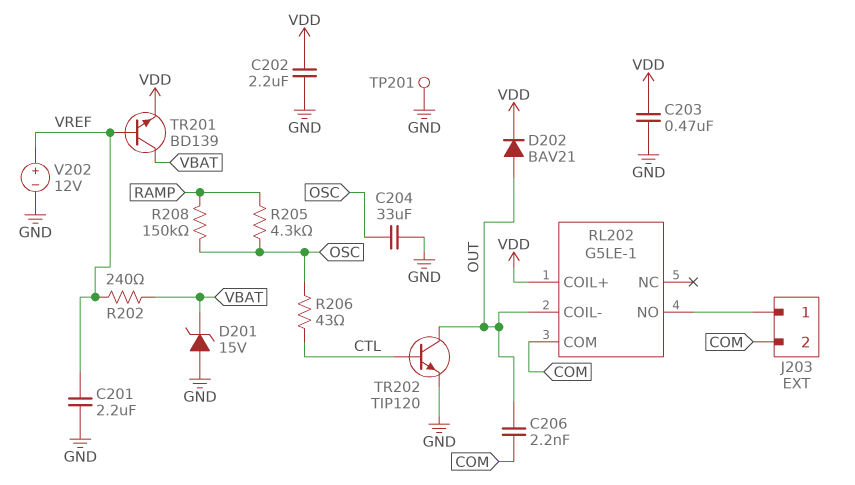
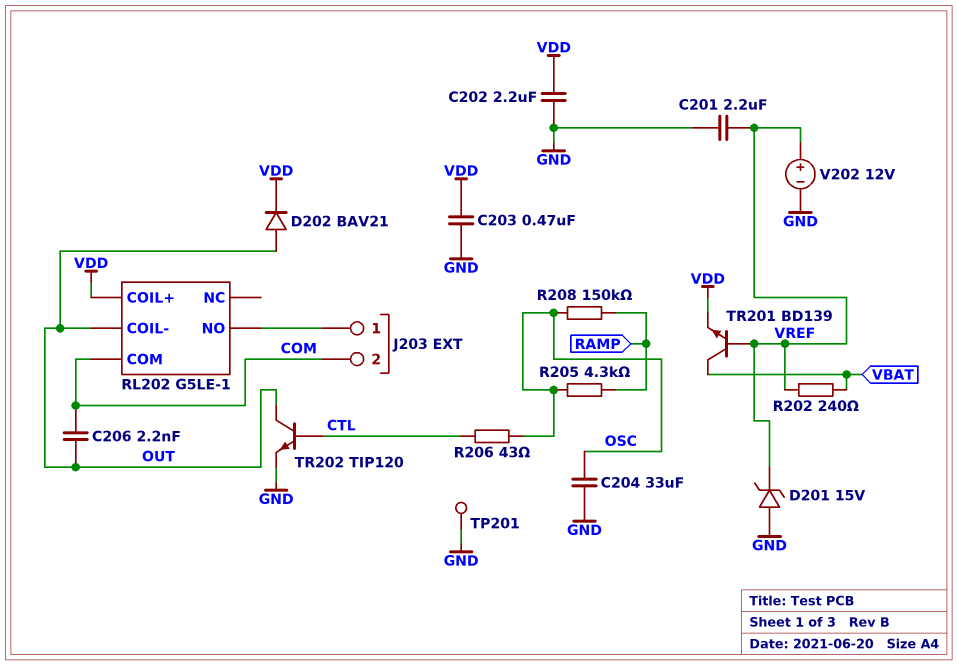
D201: zener 15V (A GND, K VBAT) -> zener 15V (A GND, K VREF)

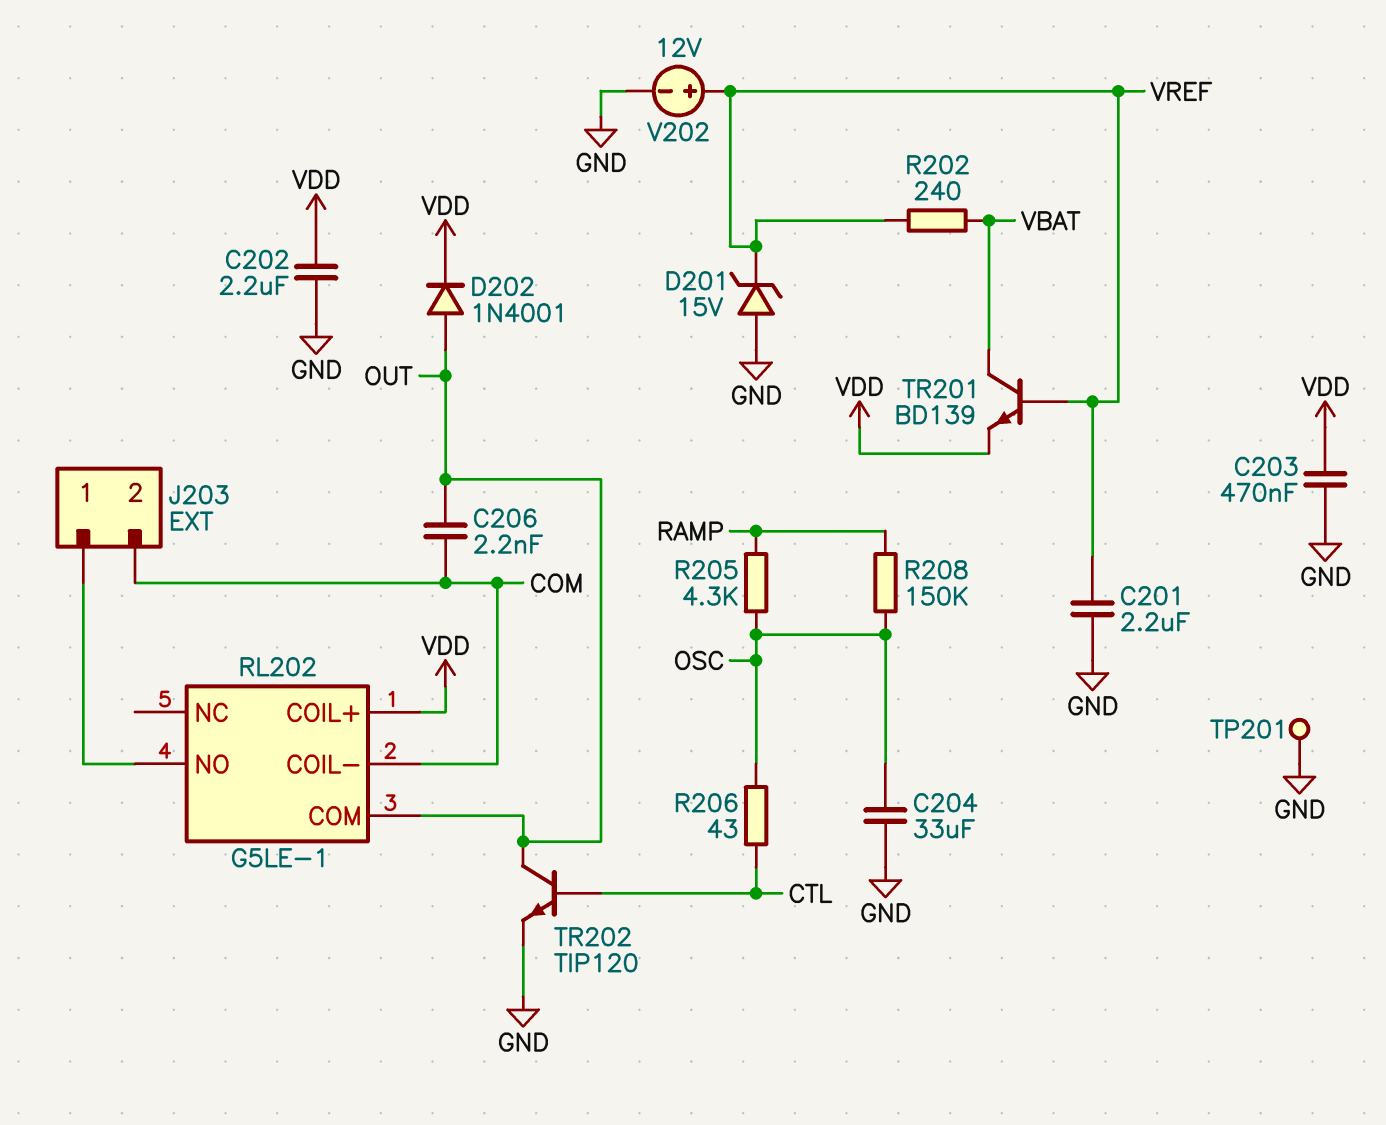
D202: diode BAV21 (A OUT, K VDD) -> diode 1N4001 (A OUT, K VDD)
RL202 pin COIL-: OUT -> COM
RL202 pin COM: COM -> OUT

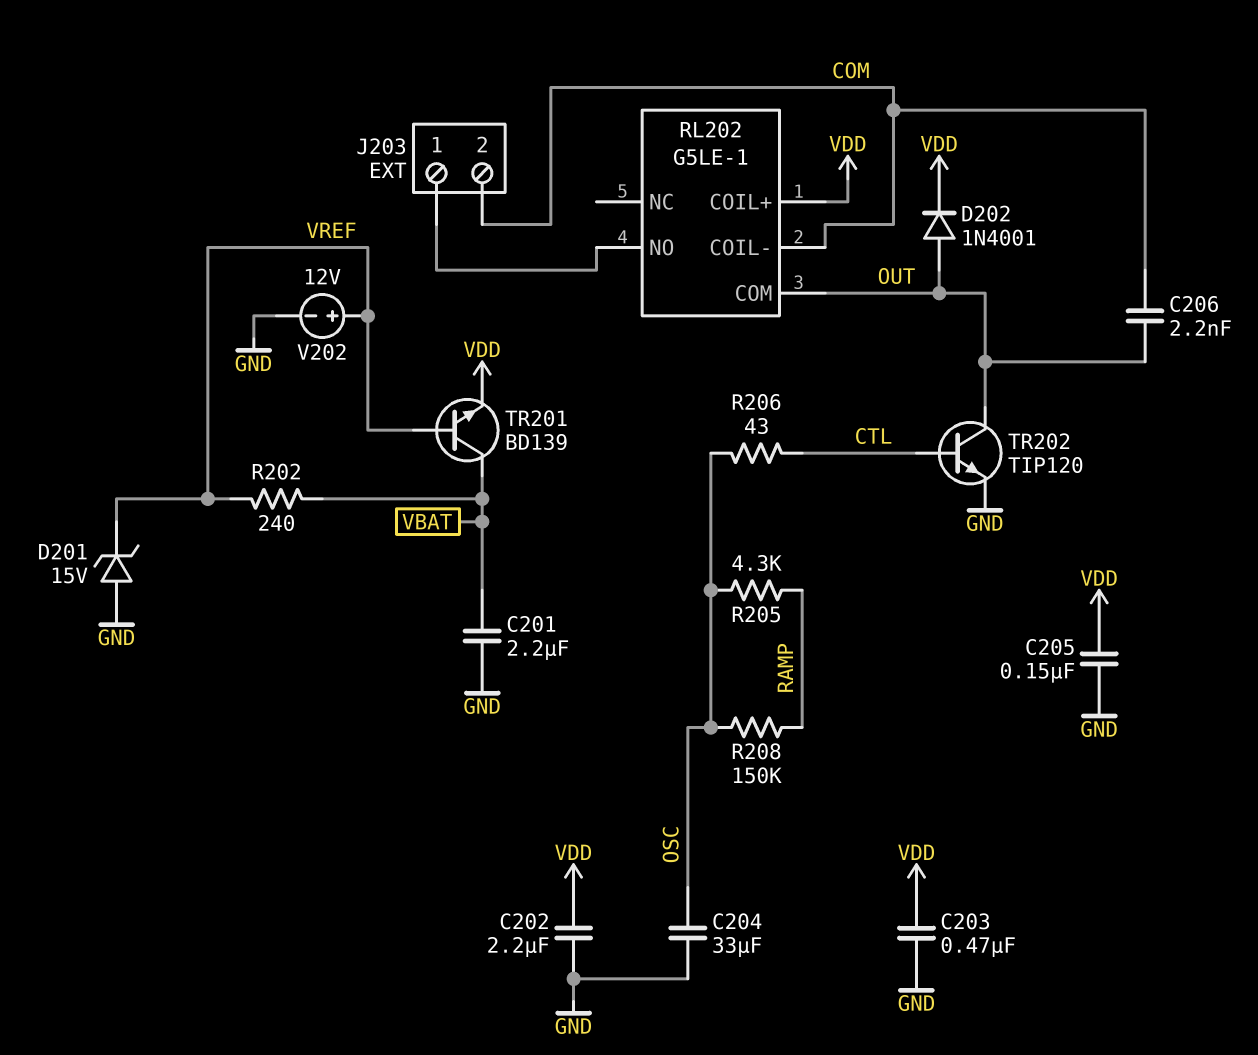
C201: 2.2uF (GND, VREF) -> 2.2uF (GND, VBAT)
C205: none -> 150nF (GND, VDD)
TP201: test point (GND) -> none

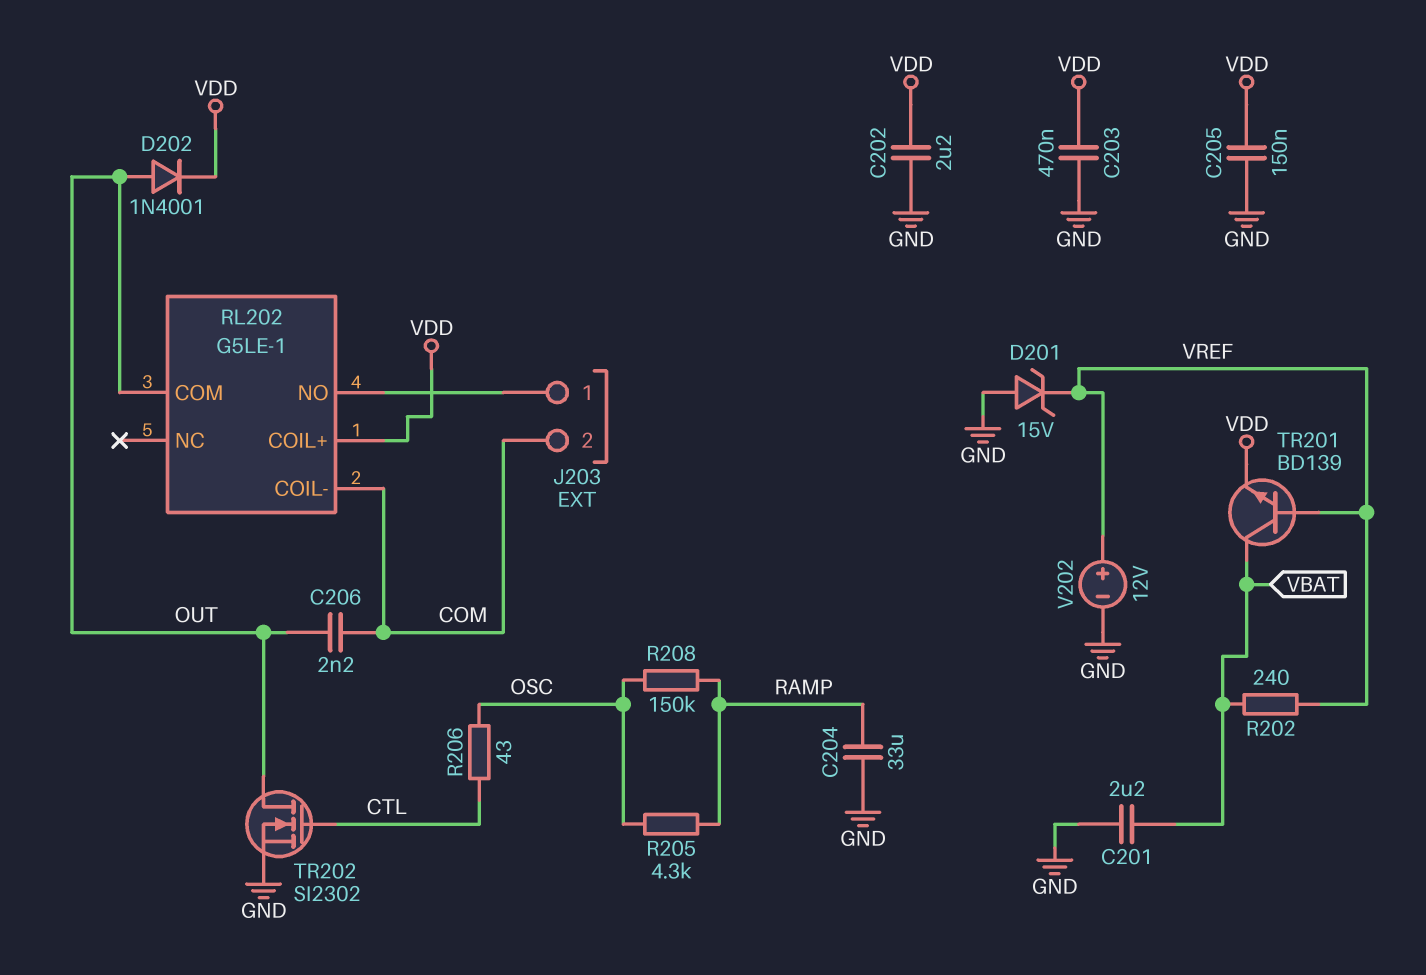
C204: 33uF (GND, OSC) -> 33uF (GND, RAMP)
TR202: NPN TIP120 (B CTL, C OUT, E GND) -> NMOS SI2302 (G CTL, D OUT, S GND)

